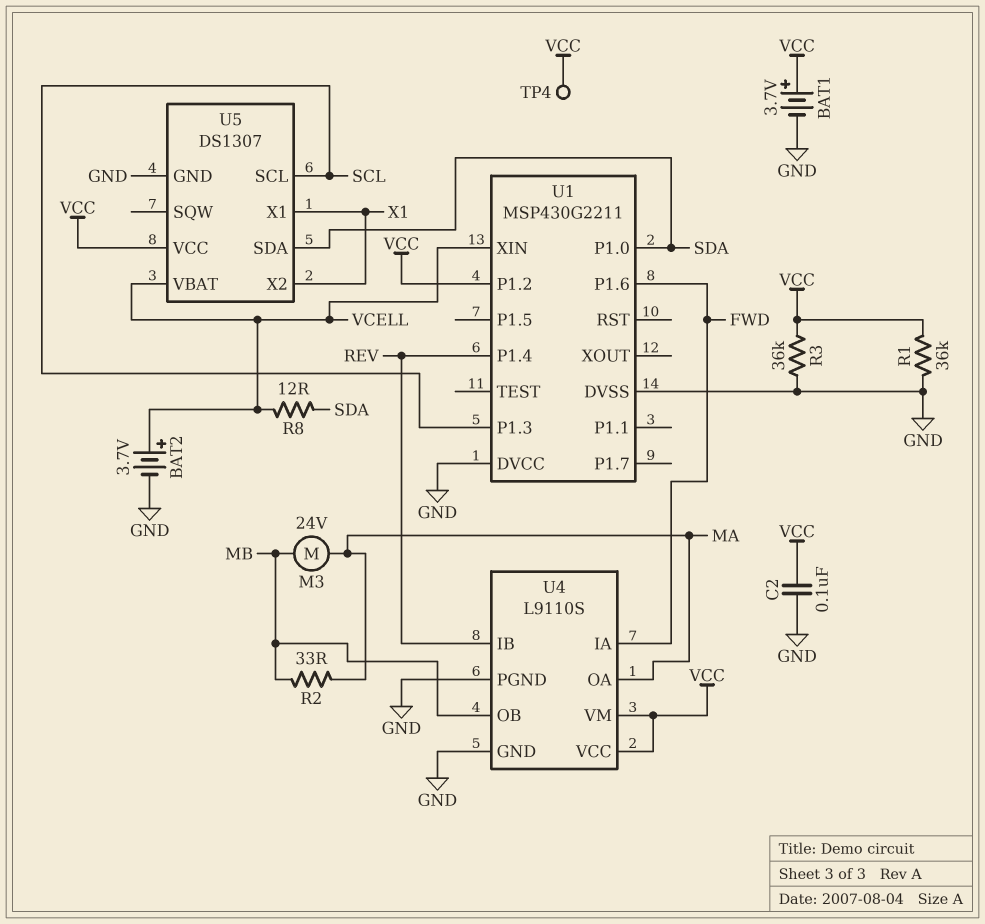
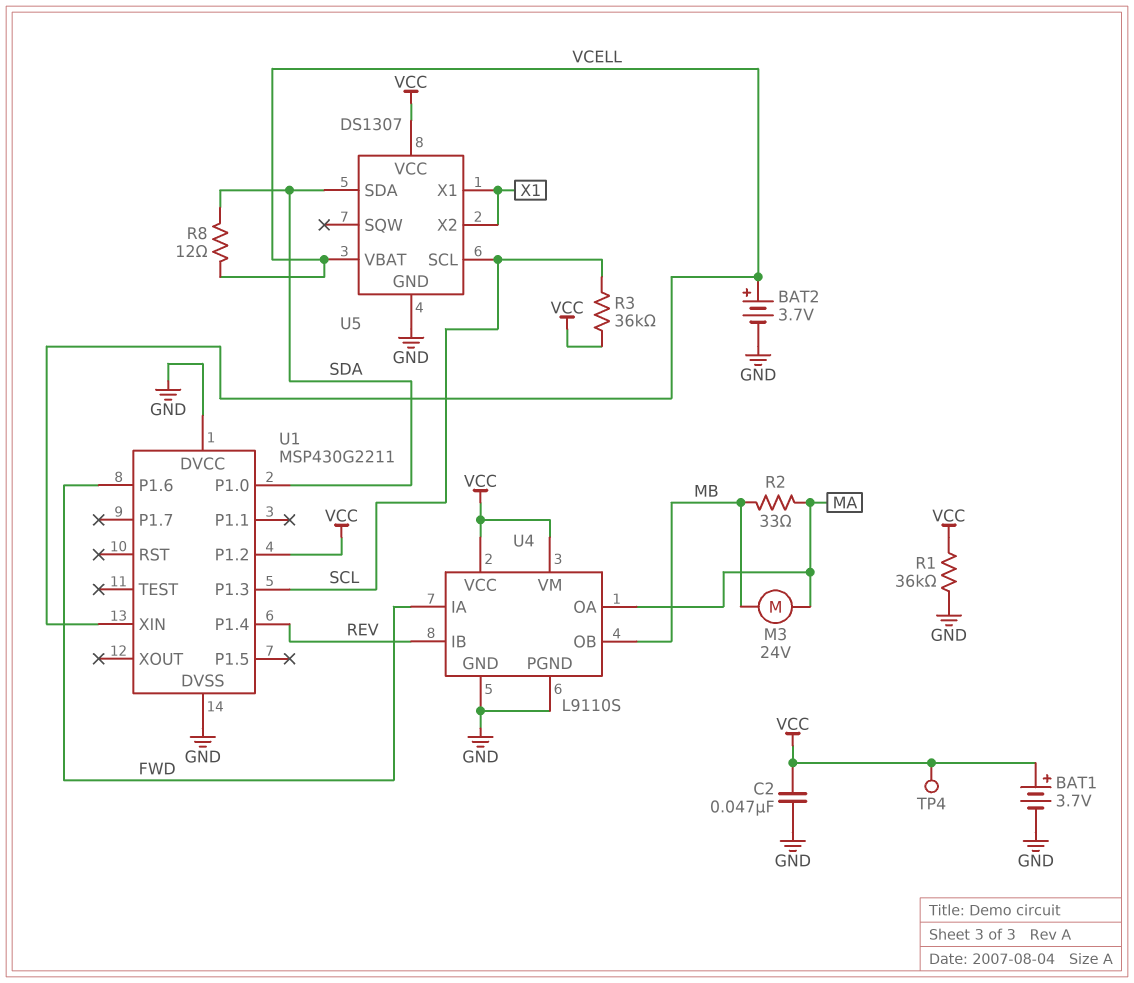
C2: 100nF (GND, VCC) -> 47nF (GND, VCC)
R3: 36k (GND, VCC) -> 36k (SCL, VCC)

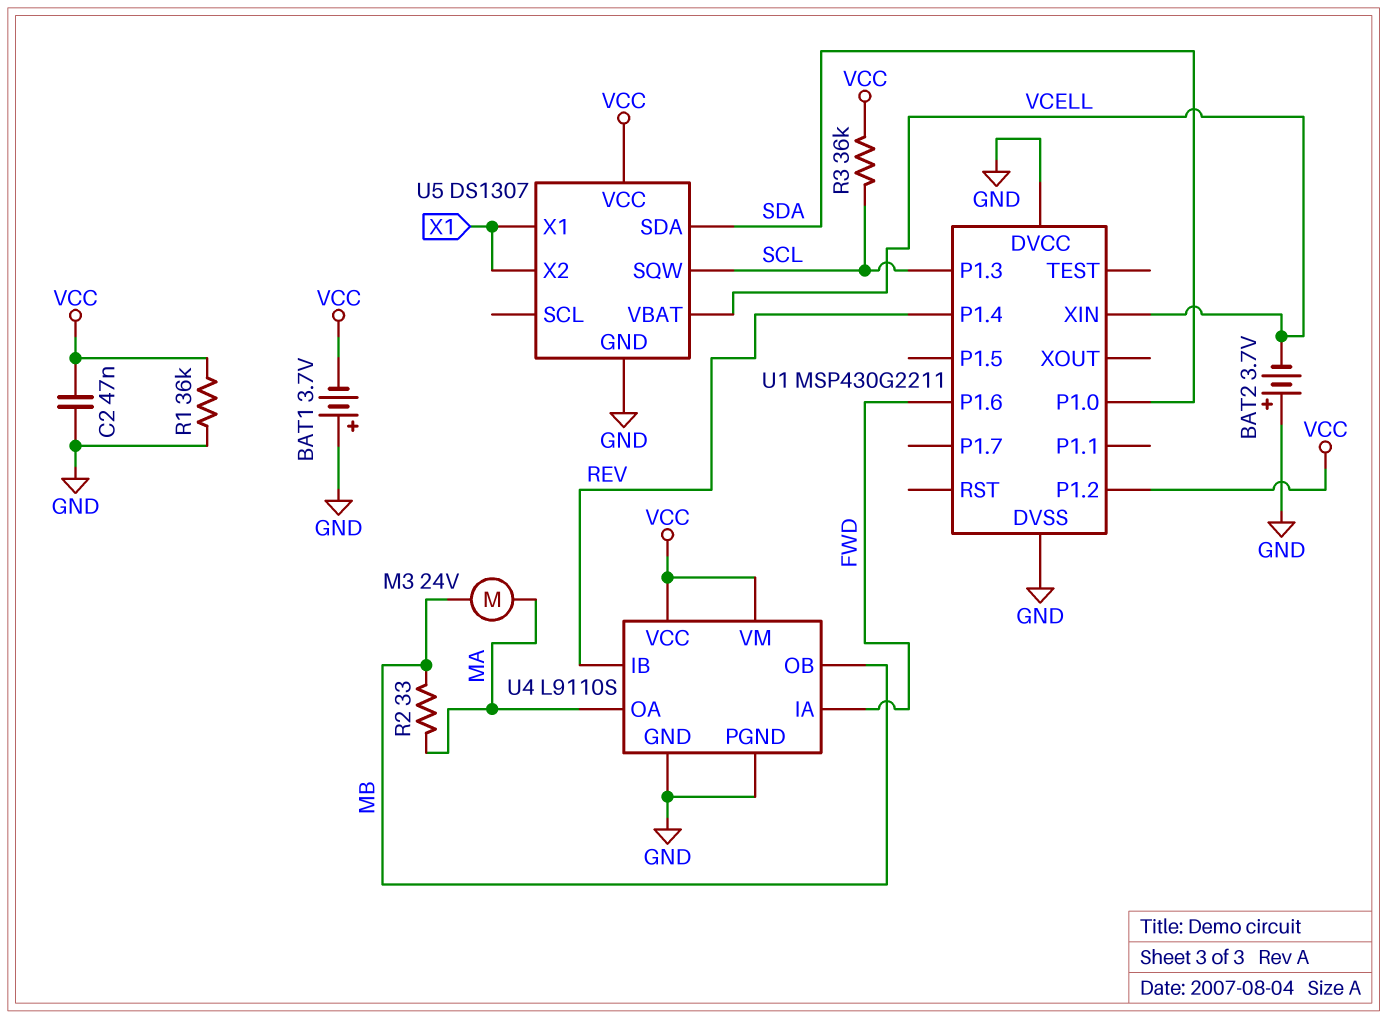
BAT1: 3.7V (plus VCC, minus GND) -> 3.7V (plus GND, minus VCC)
BAT2: 3.7V (plus VCELL, minus GND) -> 3.7V (plus GND, minus VCELL)
R8: 12 (SDA, VCELL) -> none
TP4: test point (VCC) -> none
U5 pin SCL: SCL -> none
U5 pin SQW: none -> SCL

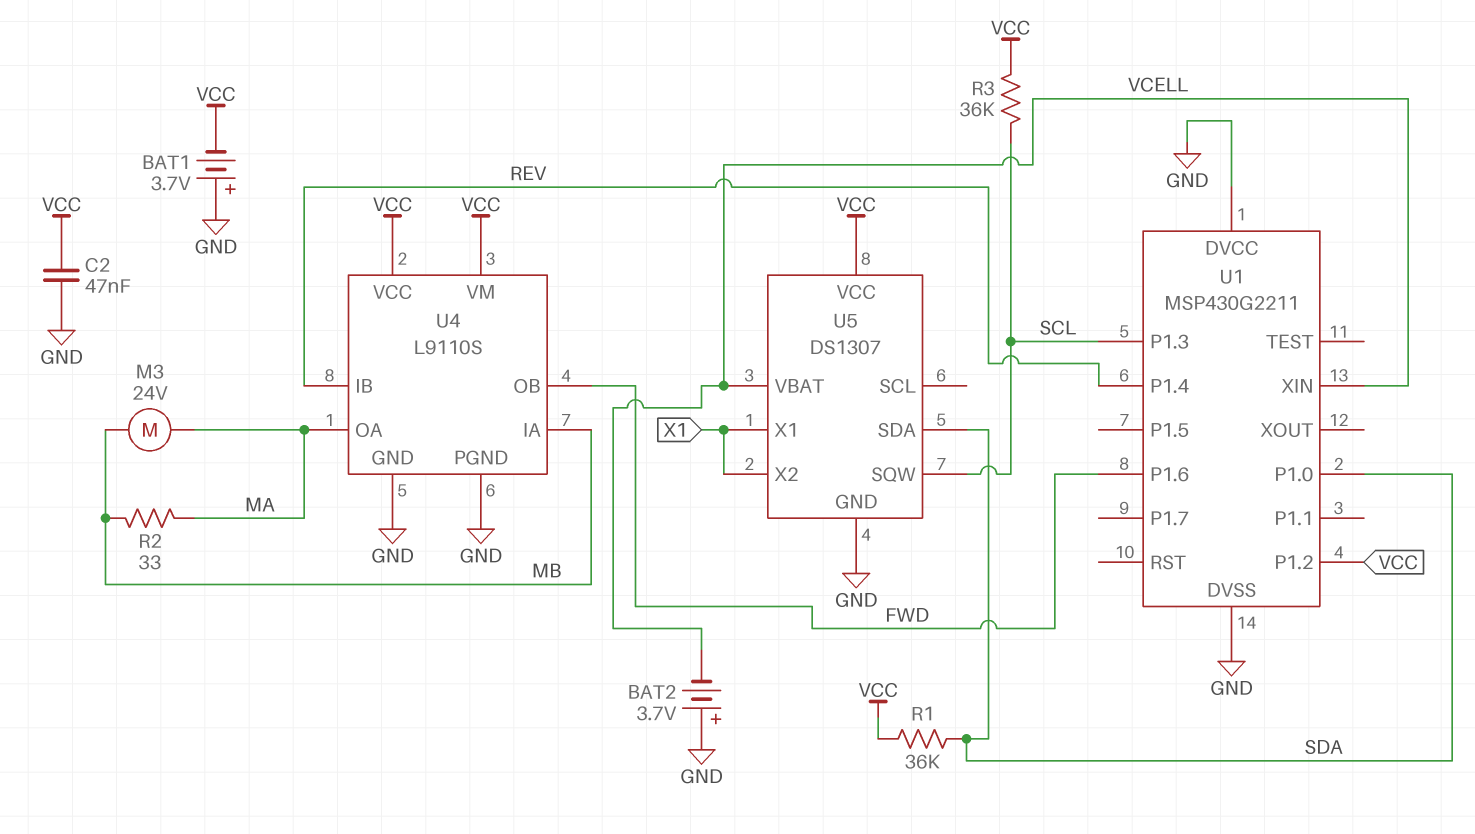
R1: 36k (GND, VCC) -> 36k (SDA, VCC)
U4 pin IA: FWD -> MB
U4 pin OB: MB -> FWD

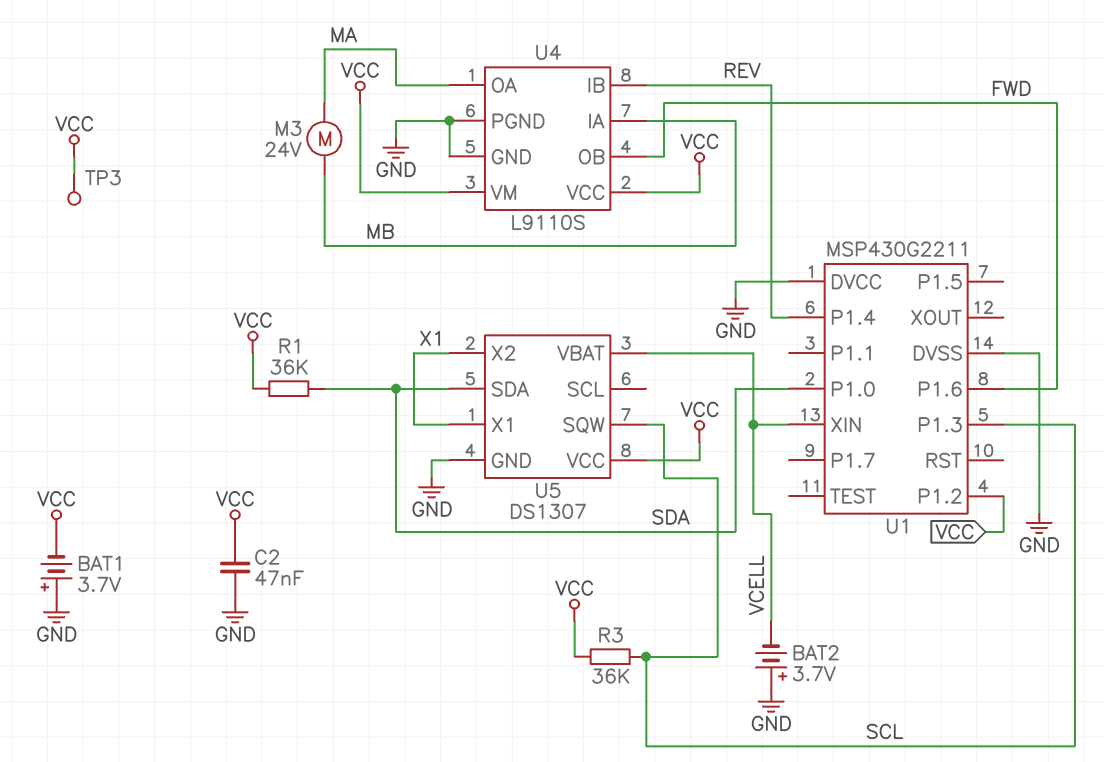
R2: 33 (MA, MB) -> none
TP3: none -> test point (VCC)

